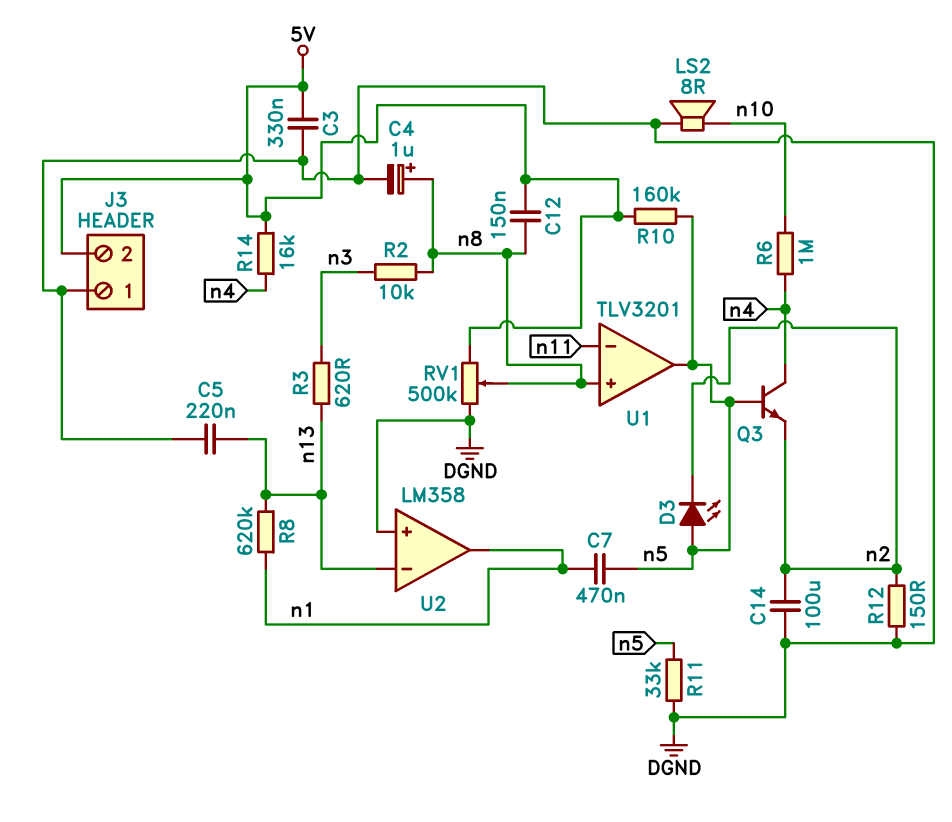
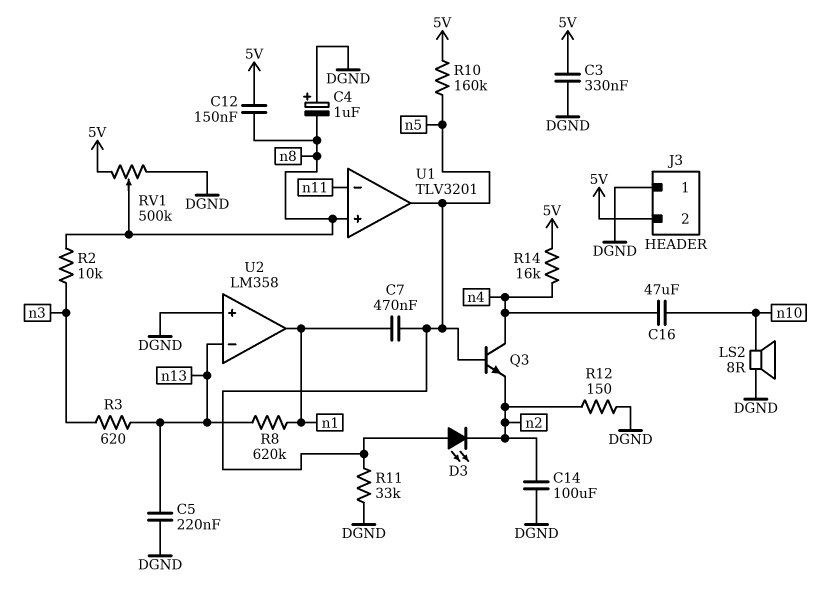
C4: 1uF (plus n8, minus DGND) -> 1uF (plus DGND, minus n8)
C16: none -> 47uF (n4, n10)
R6: 1M (n4, n10) -> none

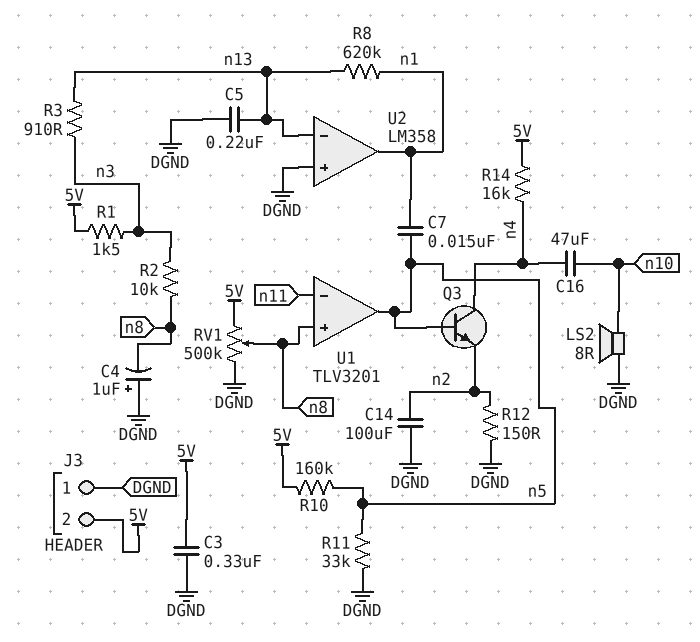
C7: 470nF (n1, n5) -> 15nF (n1, n5)
C12: 150nF (5V, n8) -> none
D3: LED (A n5, K n2) -> none
R1: none -> 1.5k (5V, n3)
R3: 620 (n3, n13) -> 910 (n3, n13)

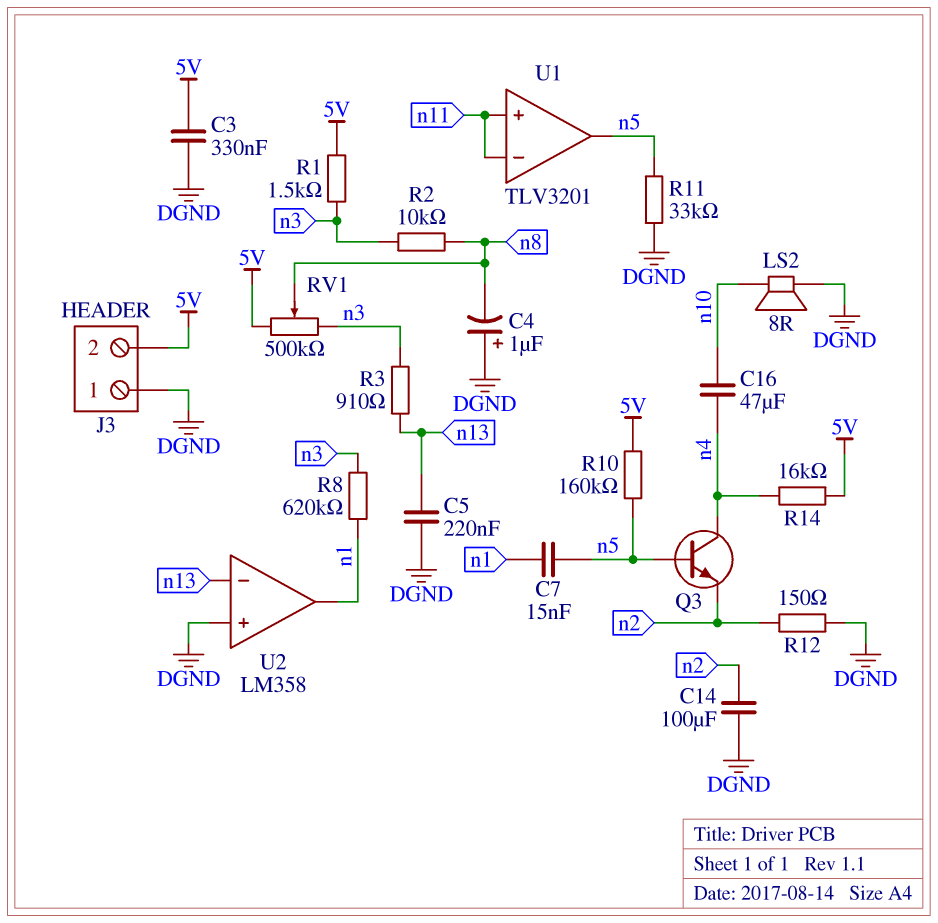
R8: 620k (n1, n13) -> 620k (n1, n3)
RV1: 500k (5V, DGND, wiper n8) -> 500k (5V, n3, wiper n8)
U1 pin in+: n8 -> n11

